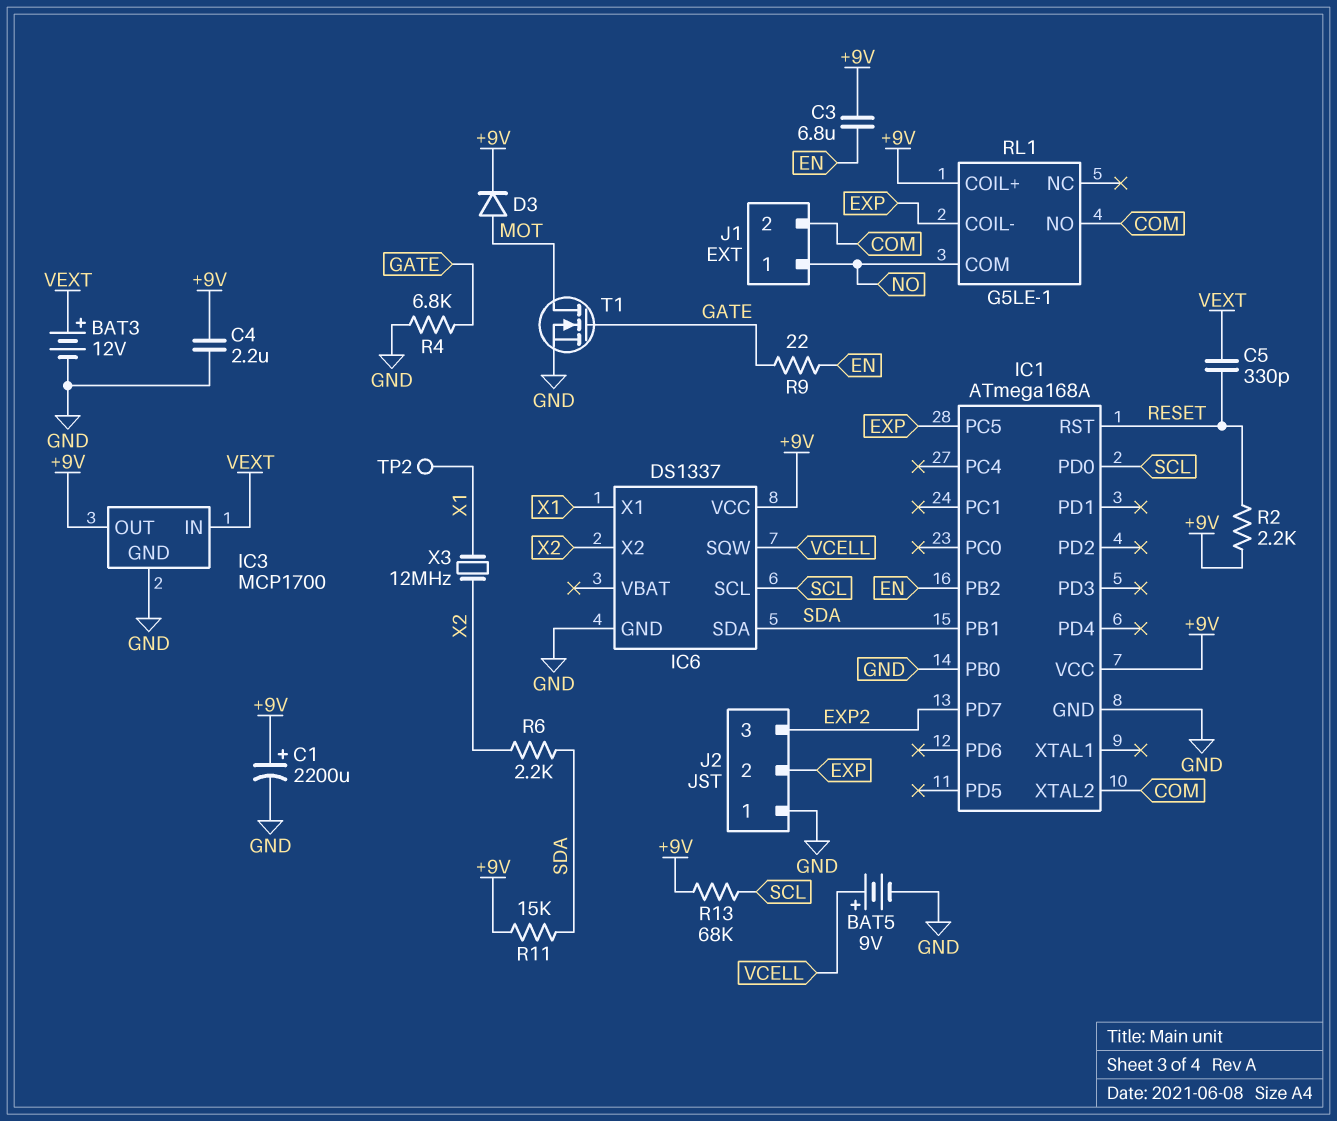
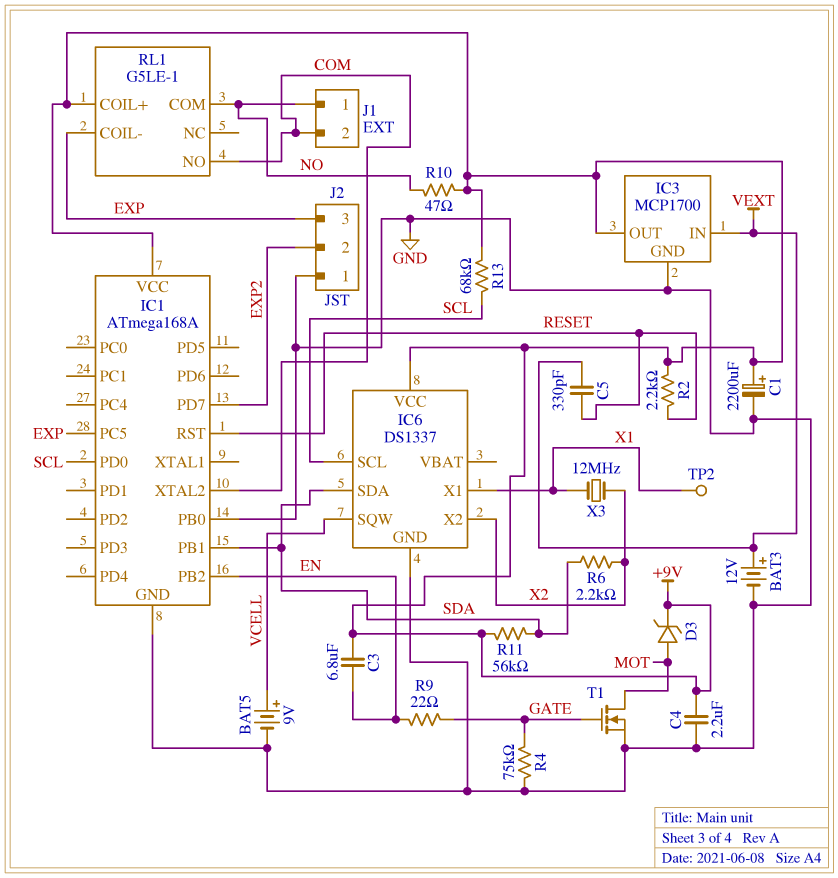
D3: diode (A MOT, K +9V) -> zener (A MOT, K +9V)
J2 pin 2: EXP -> EXP2
J2 pin 3: EXP2 -> EXP
R4: 6.8k (GATE, GND) -> 75k (GATE, GND)
R10: none -> 47 (+9V, NO)
R11: 15k (+9V, SDA) -> 56k (+9V, SDA)

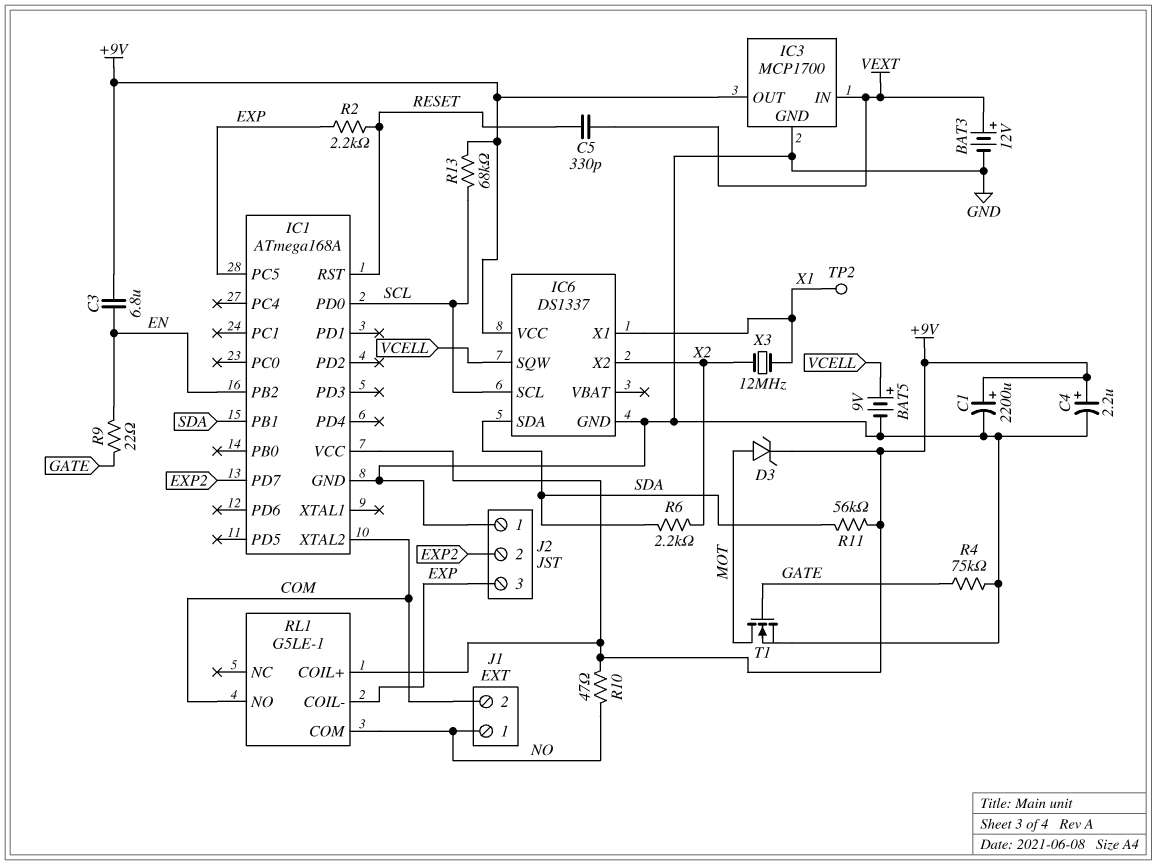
C4: 2.2uF (+9V, GND) -> 2.2uF (plus +9V, minus GND)
IC1 pin PB0: GND -> none
R2: 2.2k (+9V, RESET) -> 2.2k (EXP, RESET)

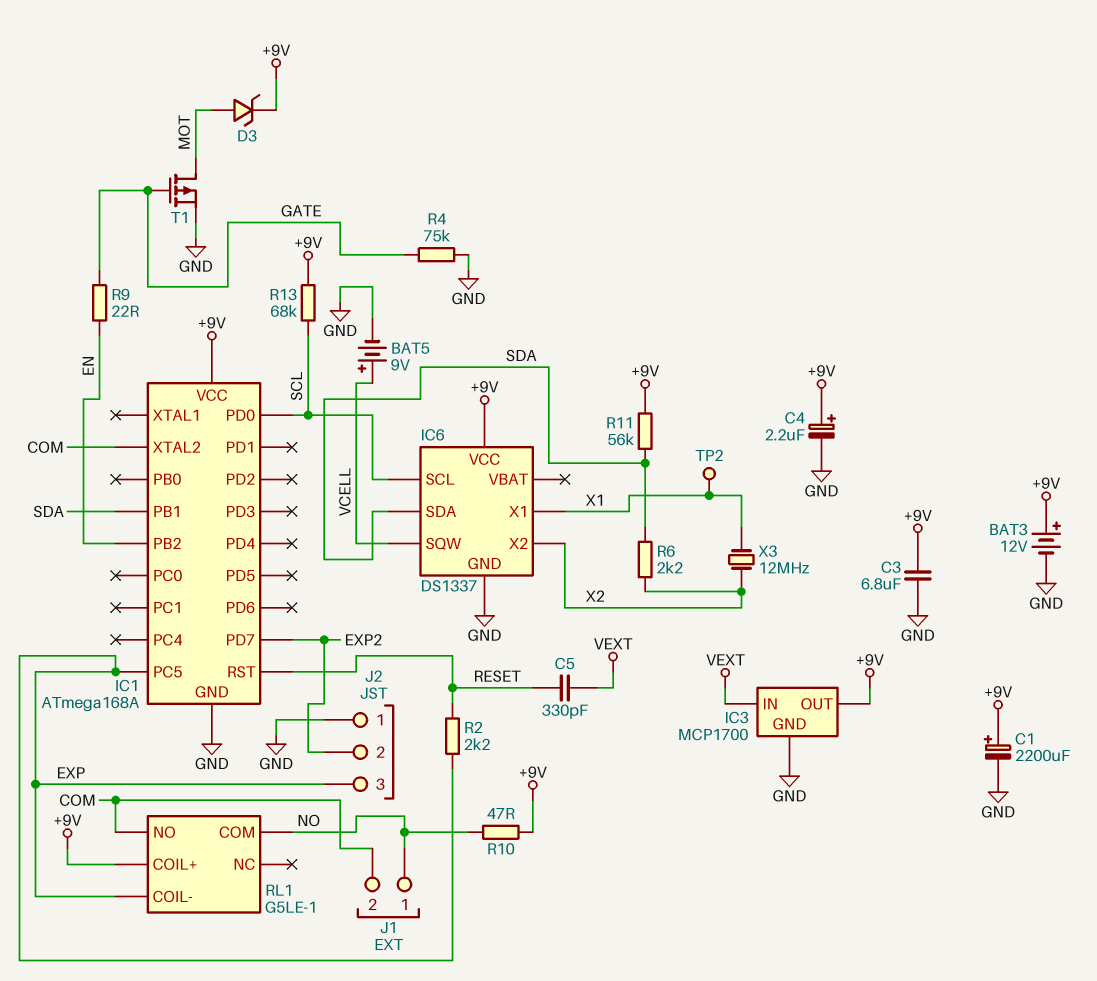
BAT3: 12V (plus VEXT, minus GND) -> 12V (plus +9V, minus GND)
C3: 6.8uF (+9V, EN) -> 6.8uF (+9V, GND)
T1: NMOS (G GATE, D MOT, S GND) -> PMOS (G GATE, D MOT, S GND)

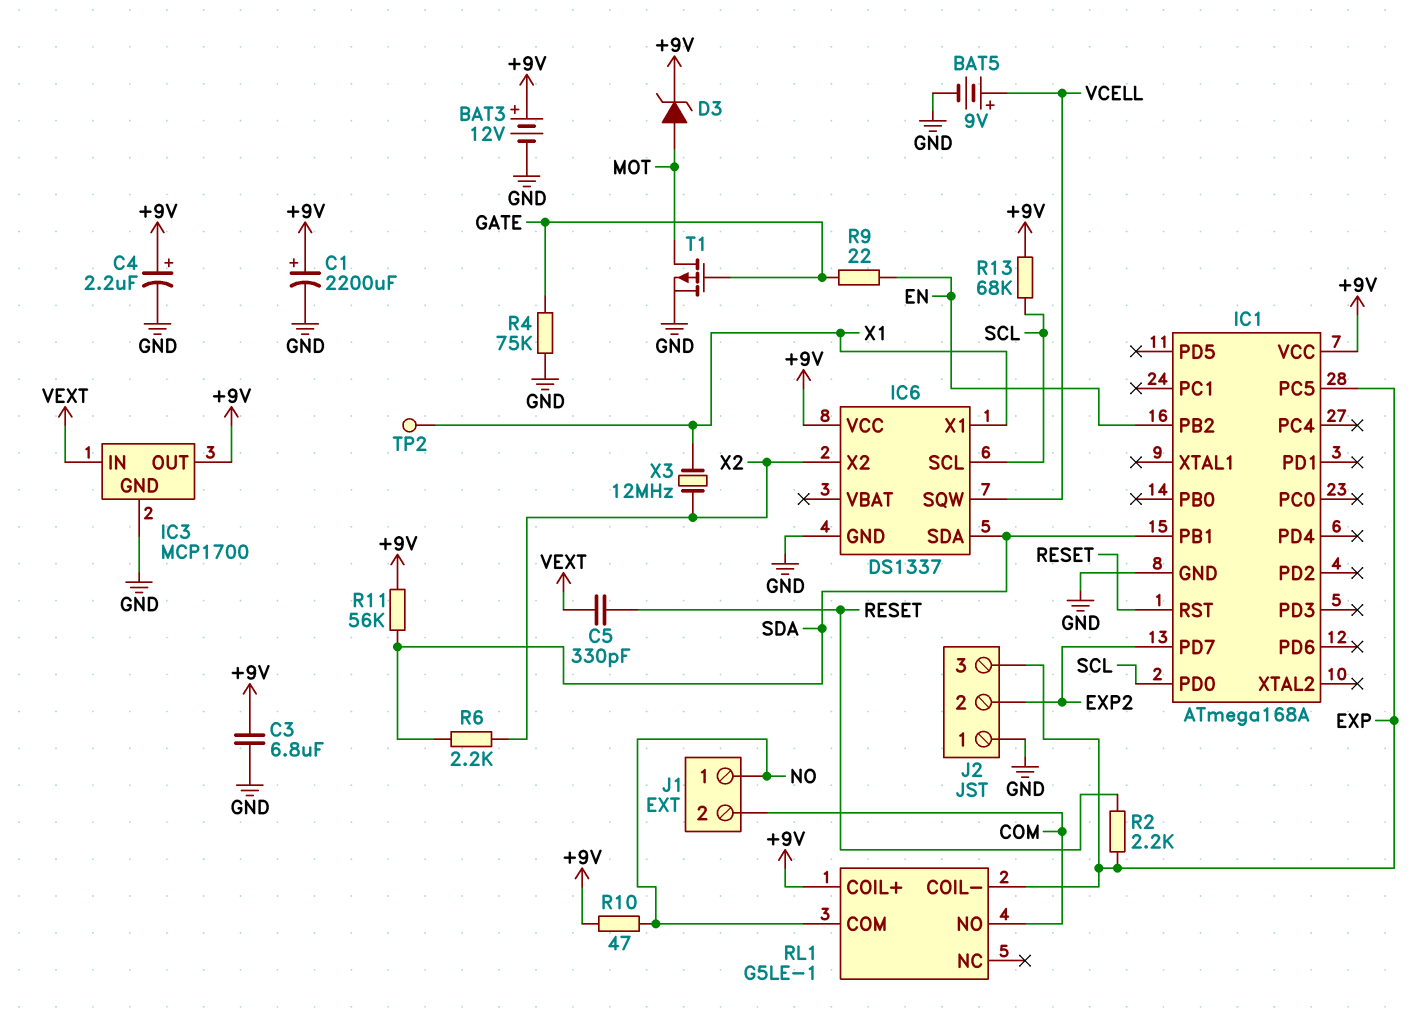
IC1 pin XTAL2: COM -> none

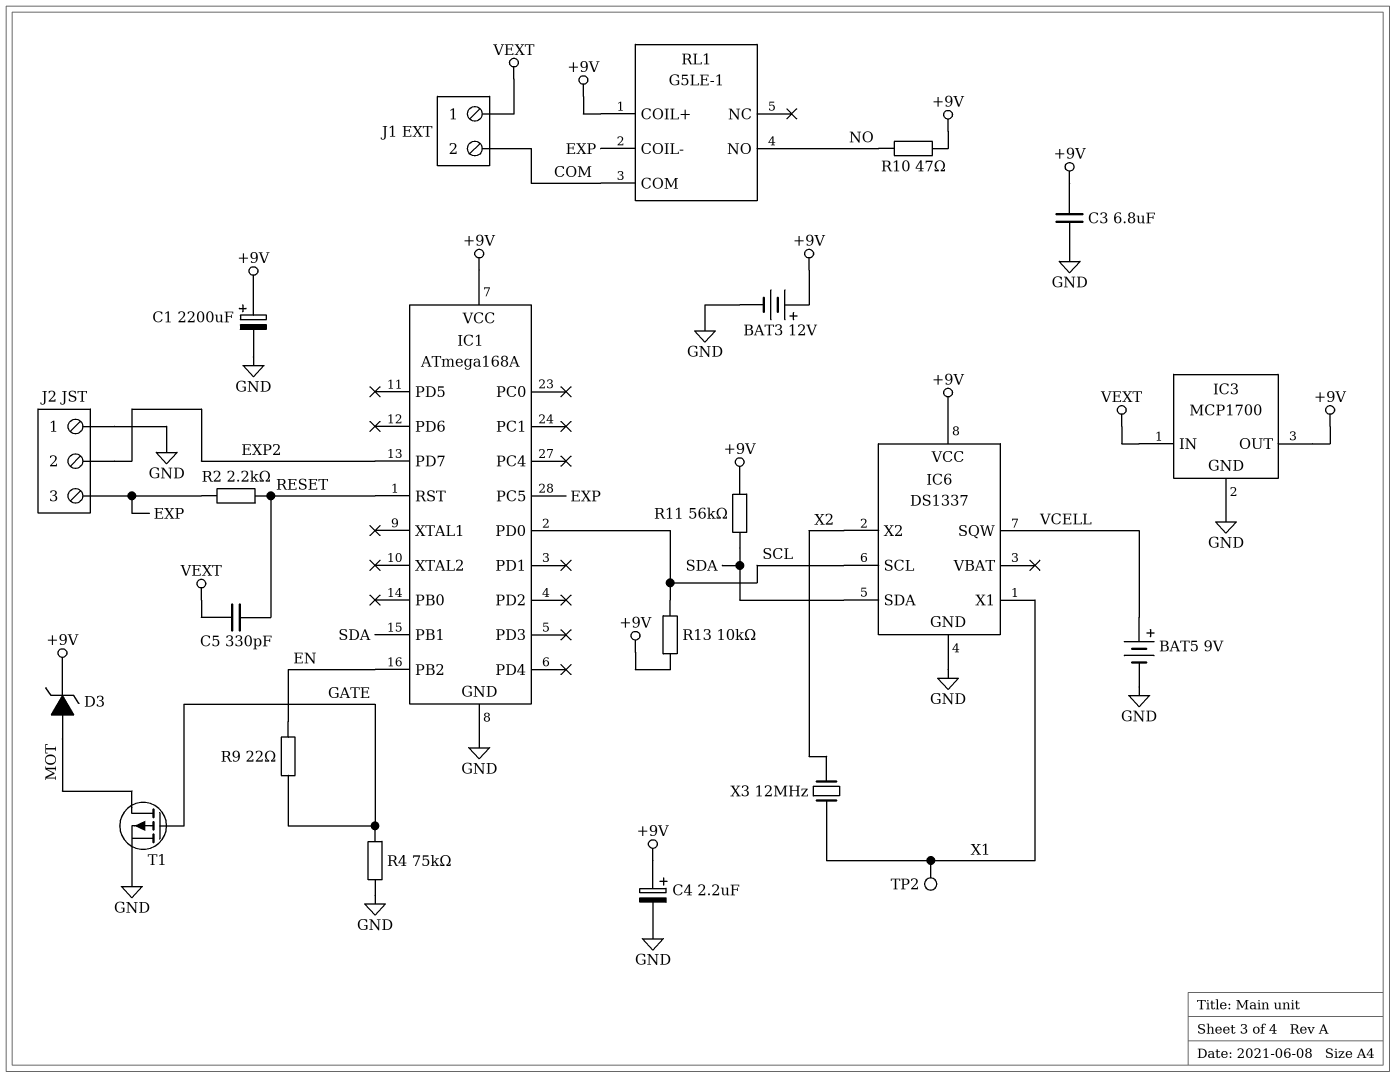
J1 pin 1: NO -> VEXT
R6: 2.2k (SDA, X2) -> none
R13: 68k (+9V, SCL) -> 10k (+9V, SCL)
RL1 pin COM: NO -> COM
RL1 pin NO: COM -> NO

